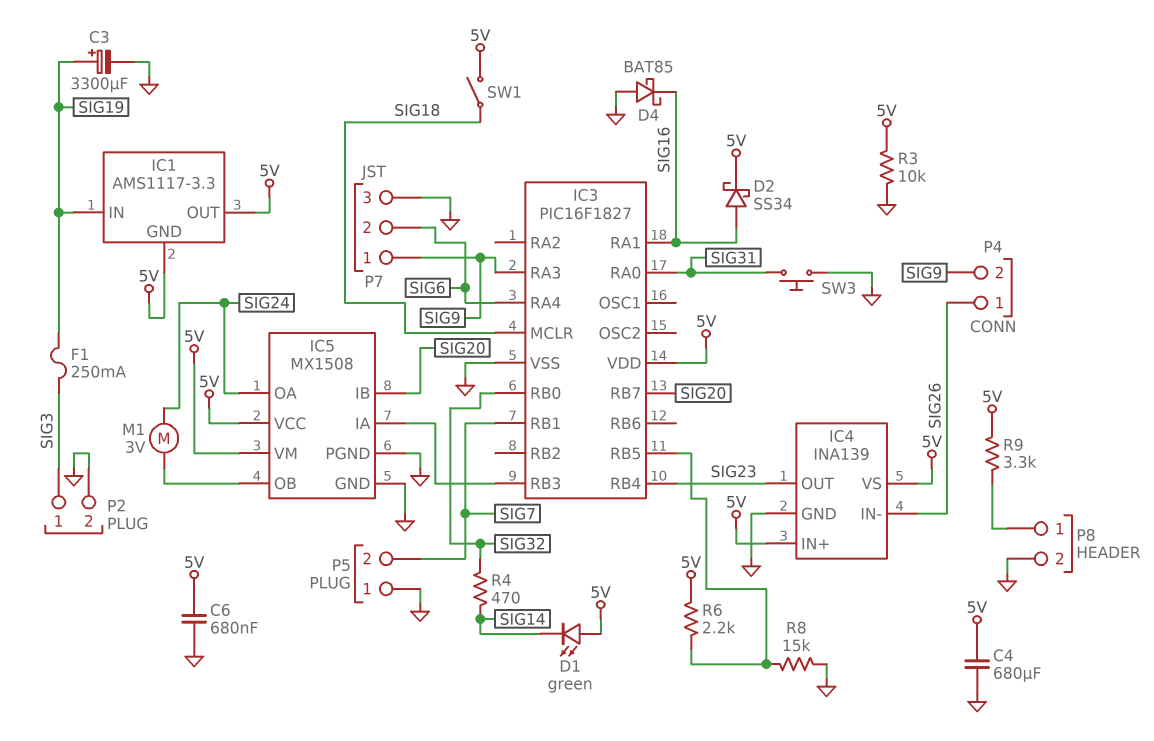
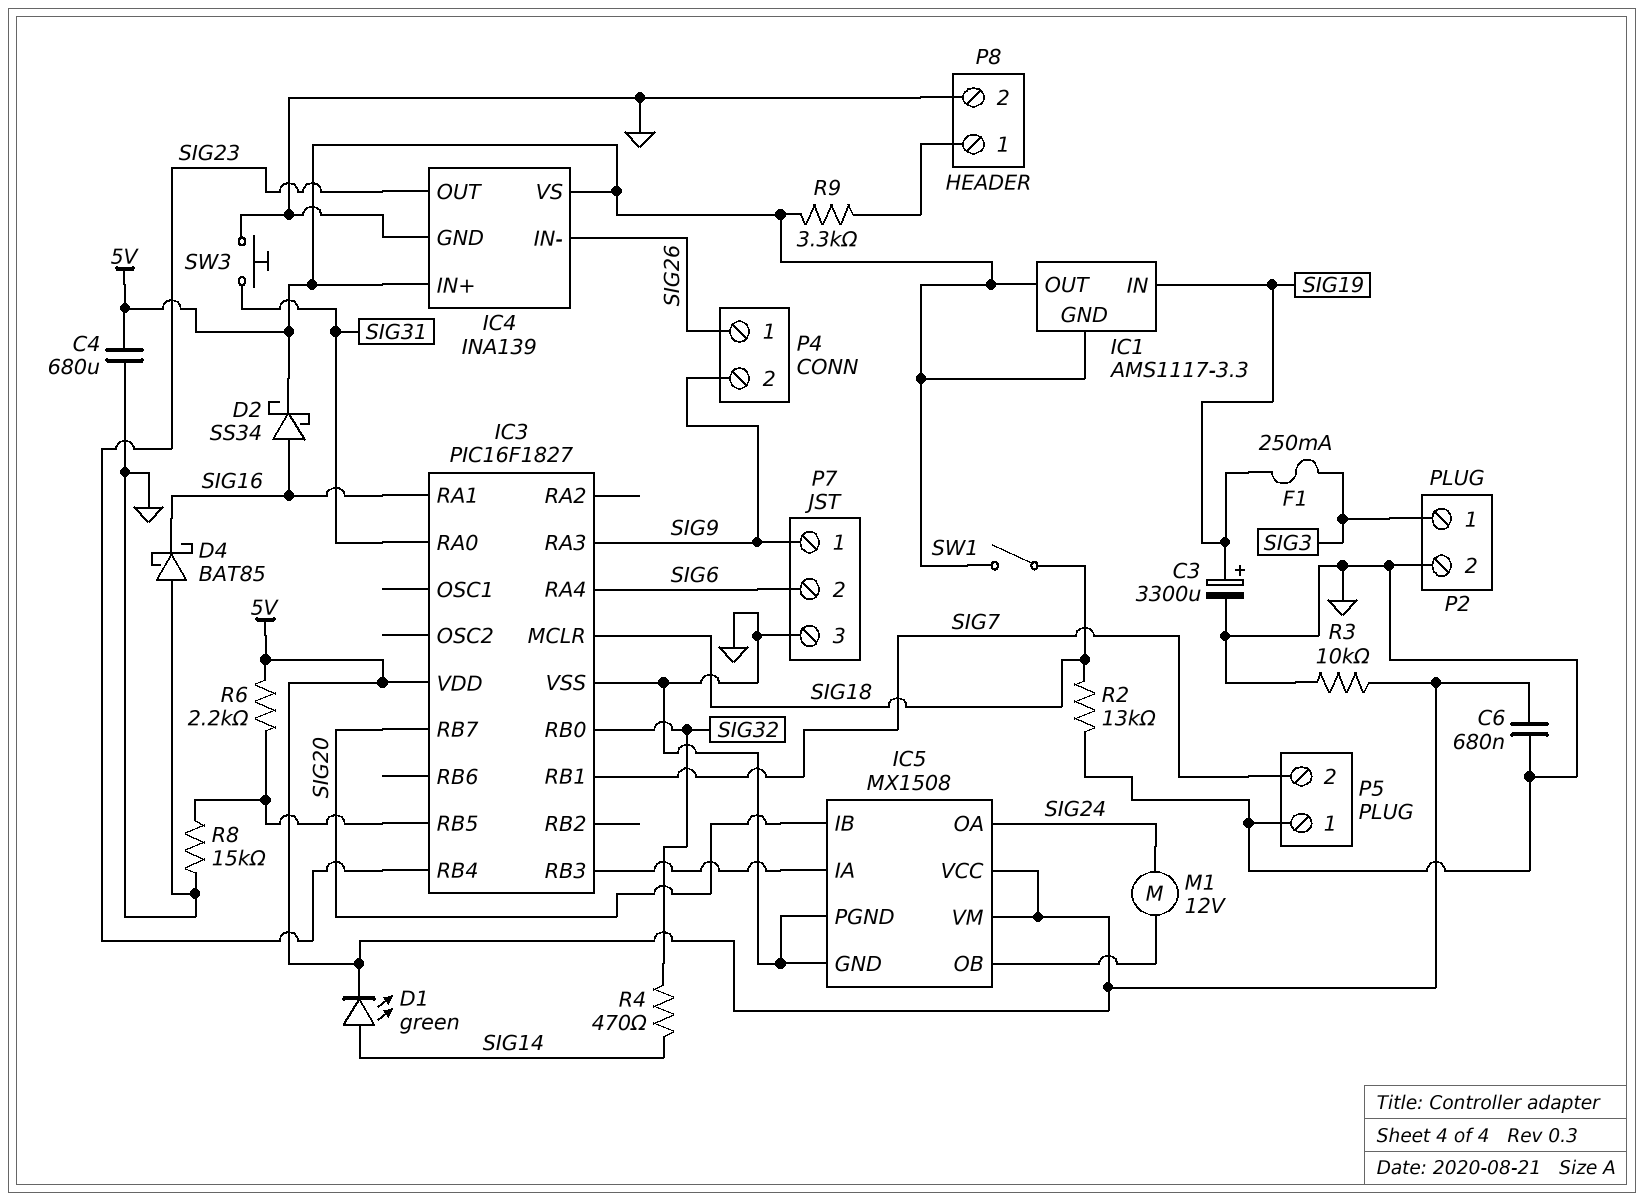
D1: LED green (A 5V, K SIG14) -> LED green (A SIG14, K 5V)
M1: motor 3V (IC5/OB, SIG24) -> motor 12V (IC5/OB, SIG24)
R2: none -> 13k (GND, SIG18)

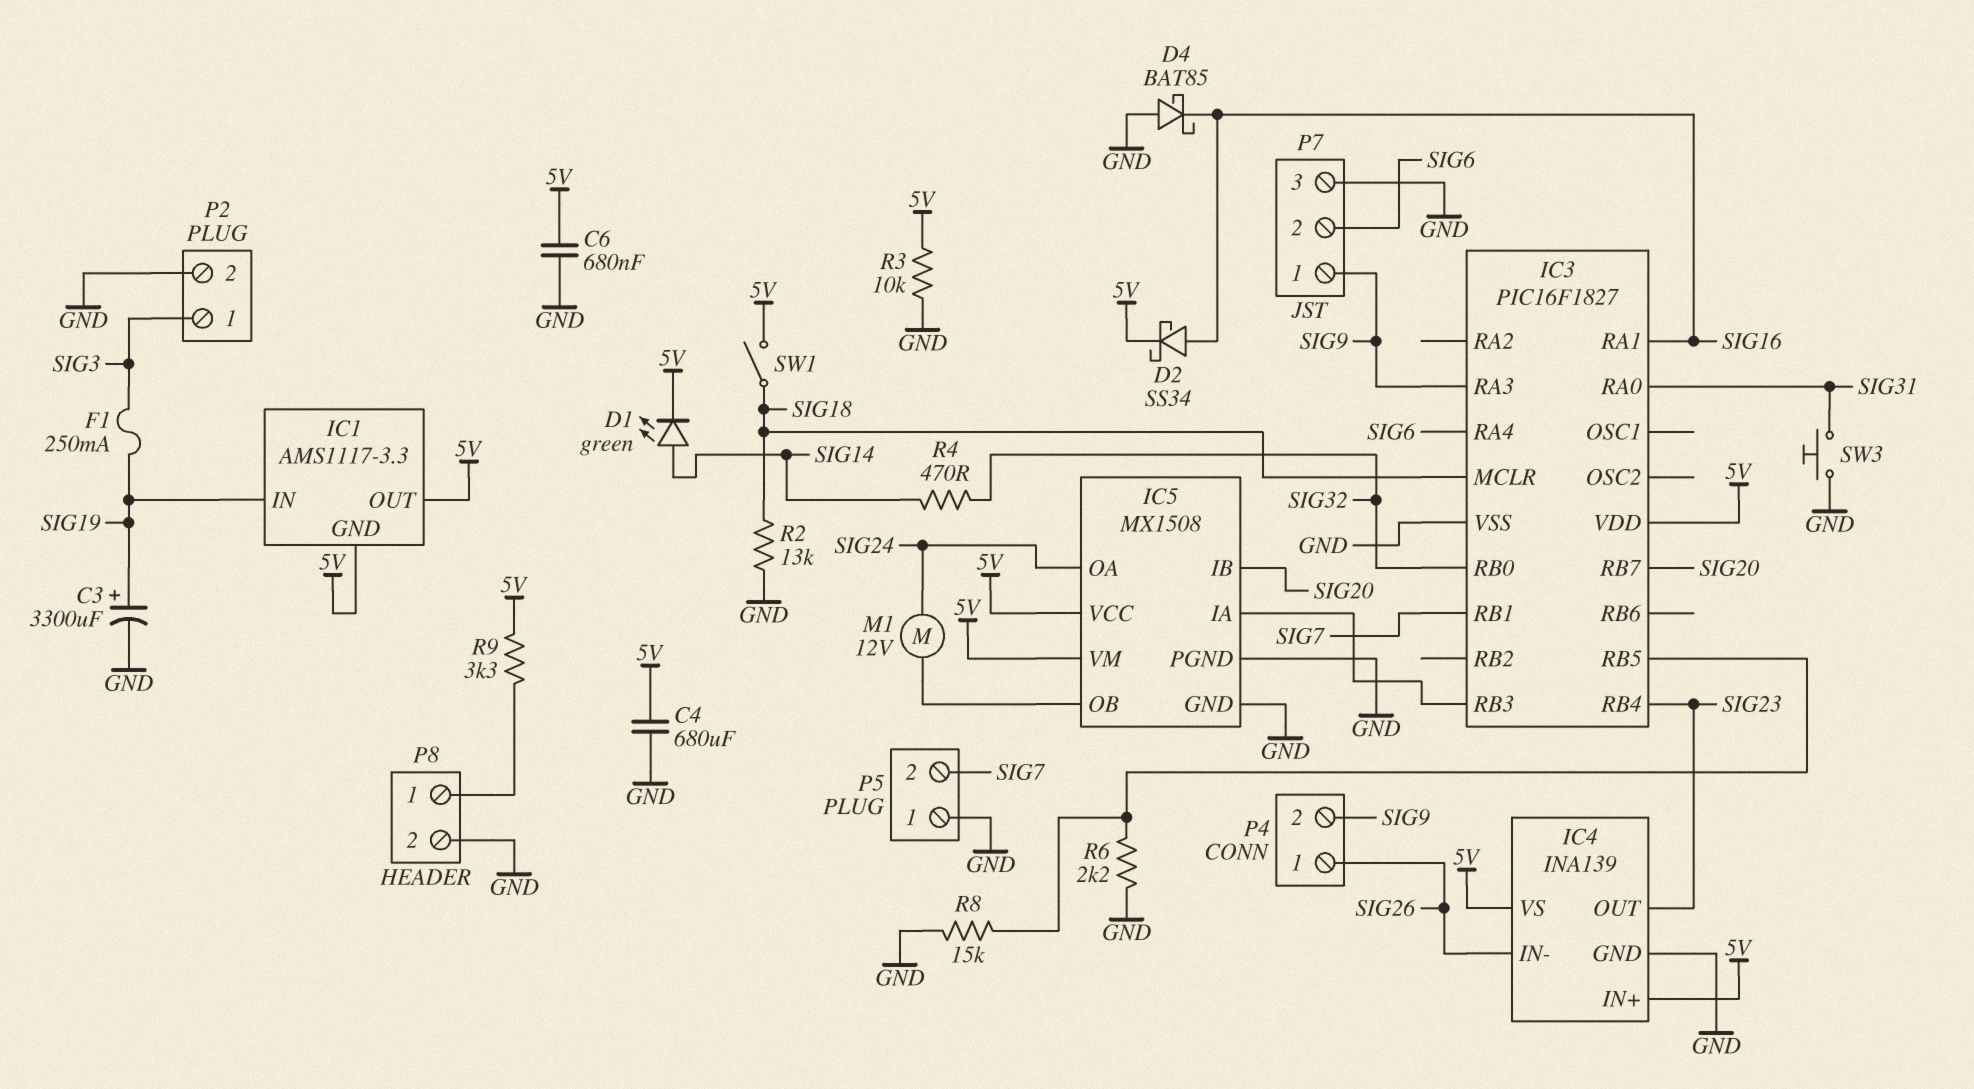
R6: 2.2k (5V, IC3/RB5) -> 2.2k (GND, IC3/RB5)

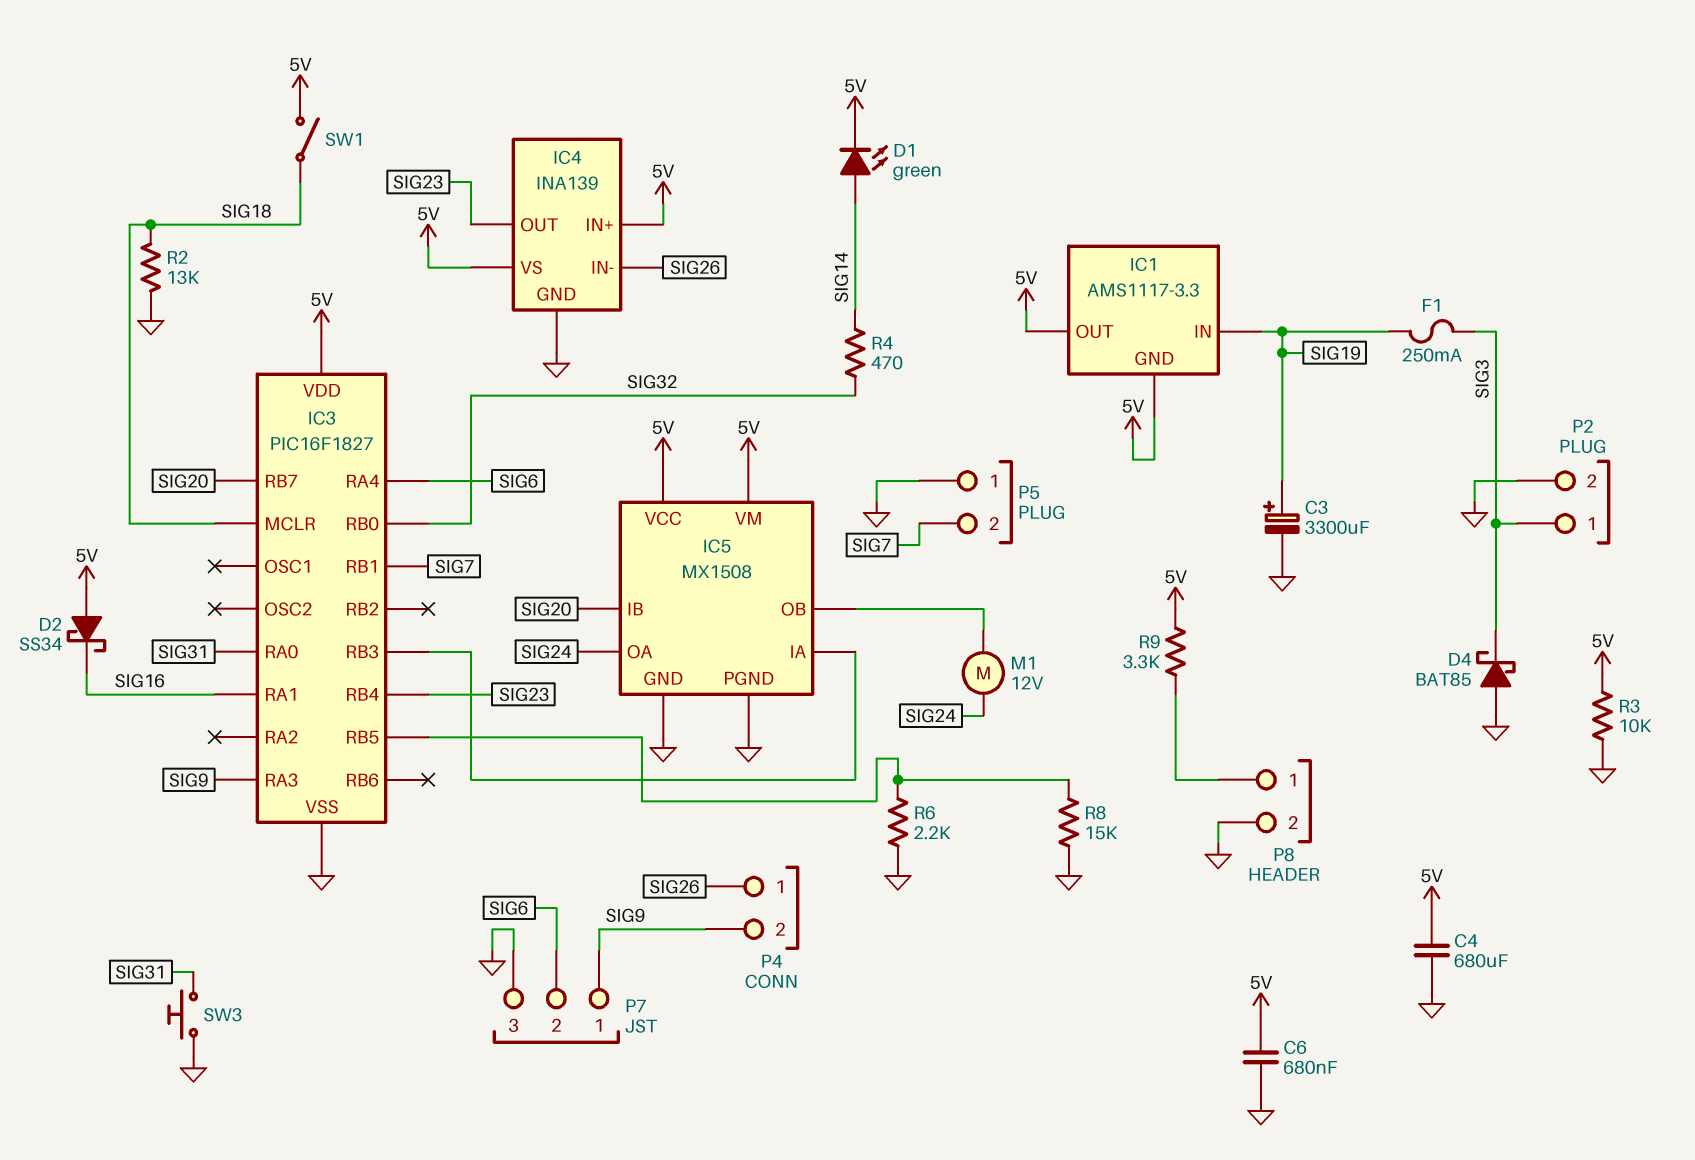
D2: schottky SS34 (A SIG16, K 5V) -> schottky SS34 (A 5V, K SIG16)
D4: schottky BAT85 (A GND, K SIG16) -> schottky BAT85 (A GND, K SIG3)

